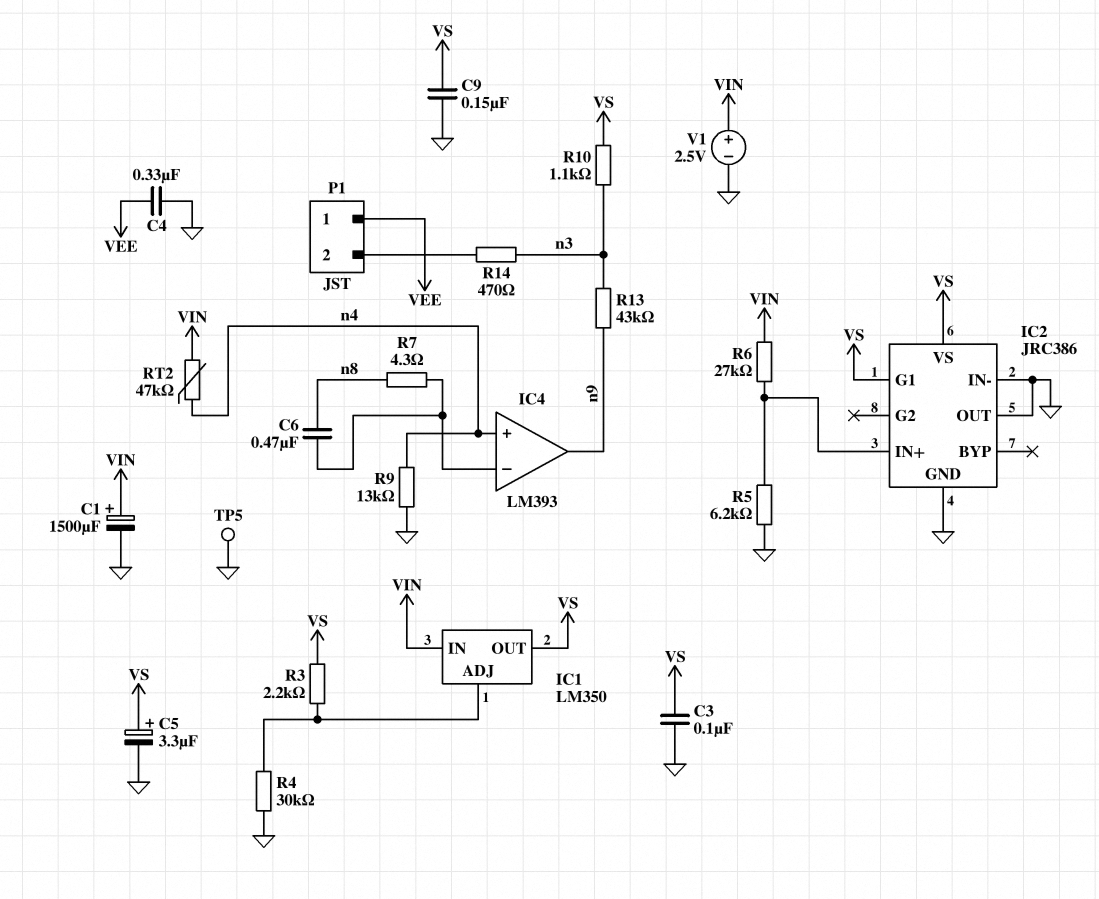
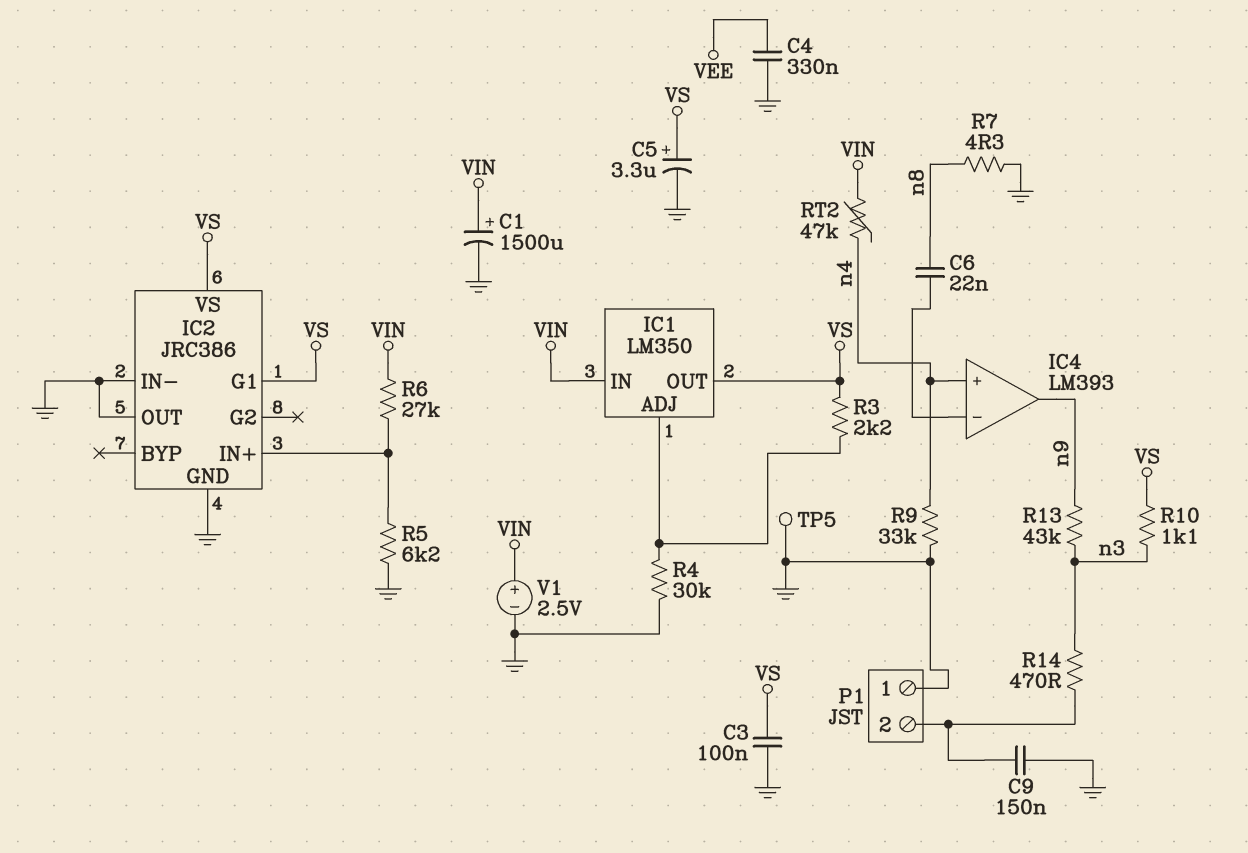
C6: 470nF (IC4/in-, n8) -> 22nF (IC4/in-, n8)
C9: 150nF (GND, VS) -> 150nF (GND, P1/2)
P1 pin 1: VEE -> GND
R7: 4.3 (IC4/in-, n8) -> 4.3 (GND, n8)
R9: 13k (GND, n4) -> 33k (GND, n4)

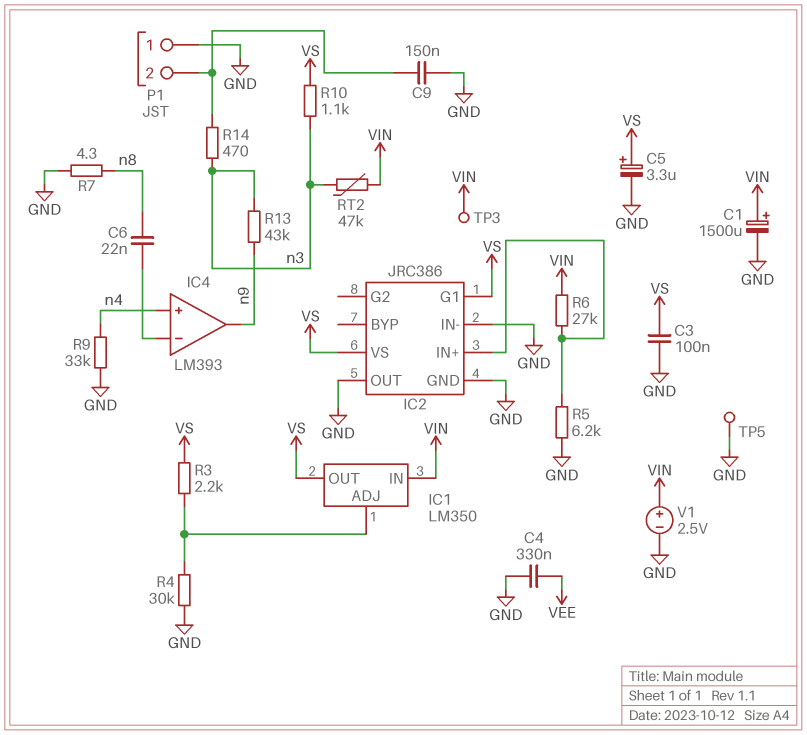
RT2: 47k (VIN, n4) -> 47k (VIN, n3)
TP3: none -> test point (VIN)

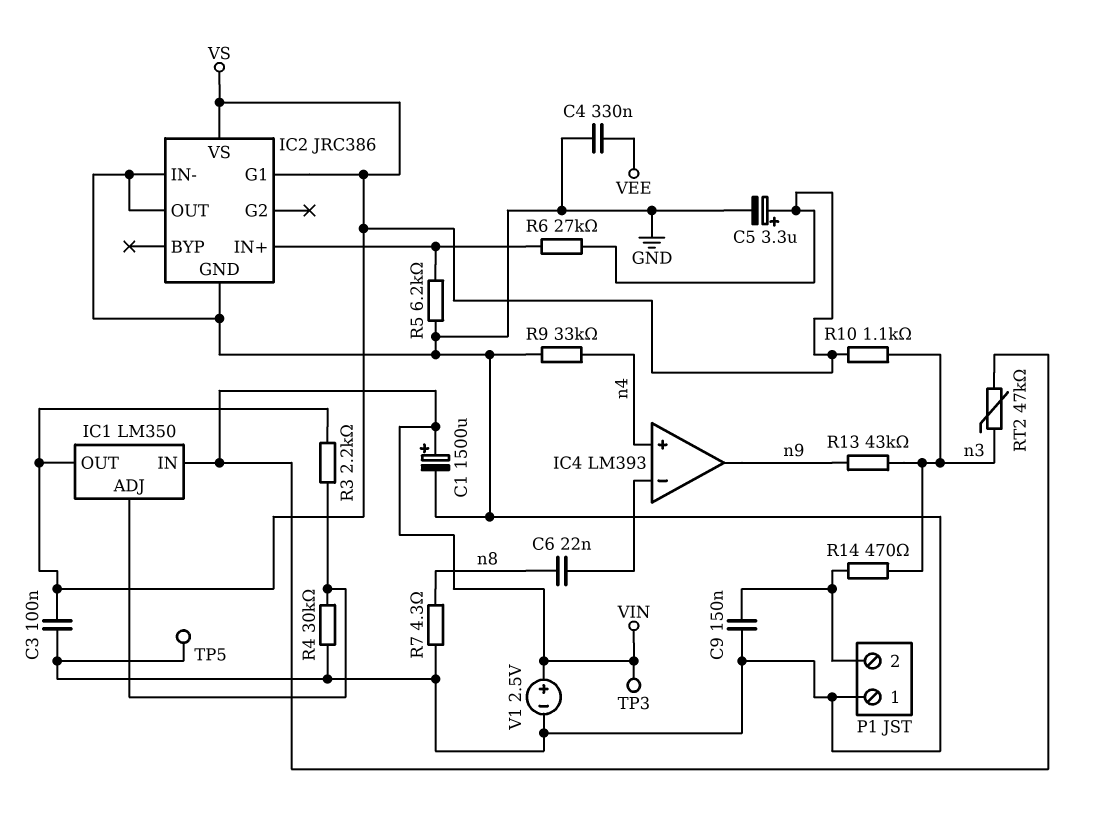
R6: 27k (IC2/IN+, VIN) -> 27k (IC2/IN+, VS)

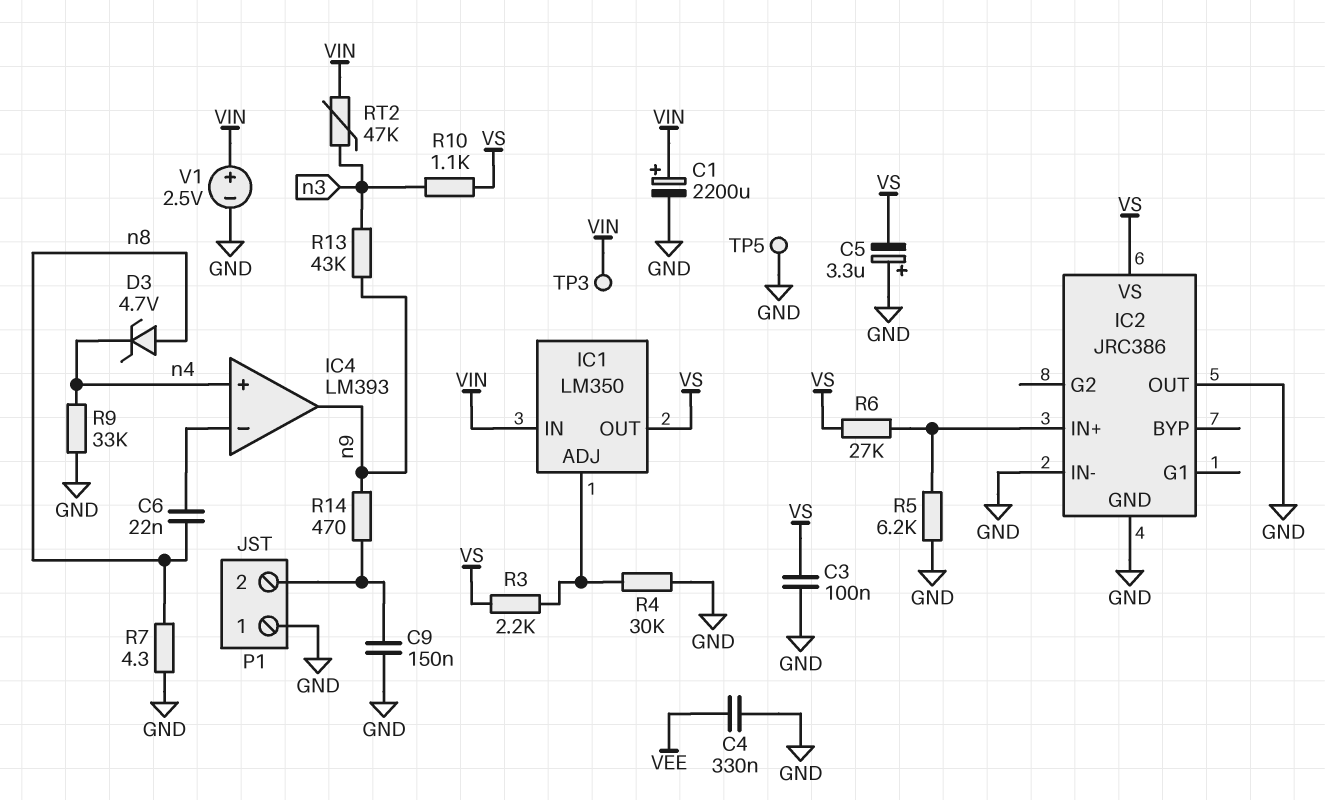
C1: 1500uF (plus VIN, minus GND) -> 2200uF (plus VIN, minus GND)
C5: 3.3uF (plus VS, minus GND) -> 3.3uF (plus GND, minus VS)
D3: none -> zener 4.7V (A n8, K n4)
IC2 pin G1: VS -> none
R14: 470 (P1/2, n3) -> 470 (P1/2, n9)

